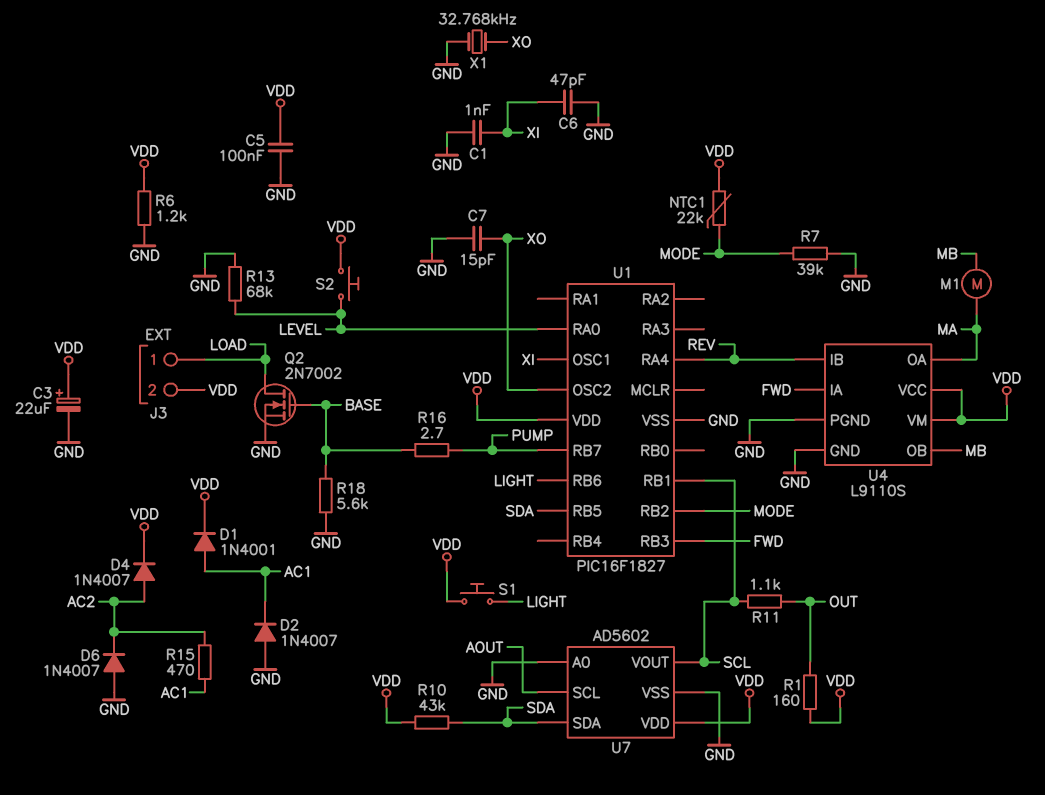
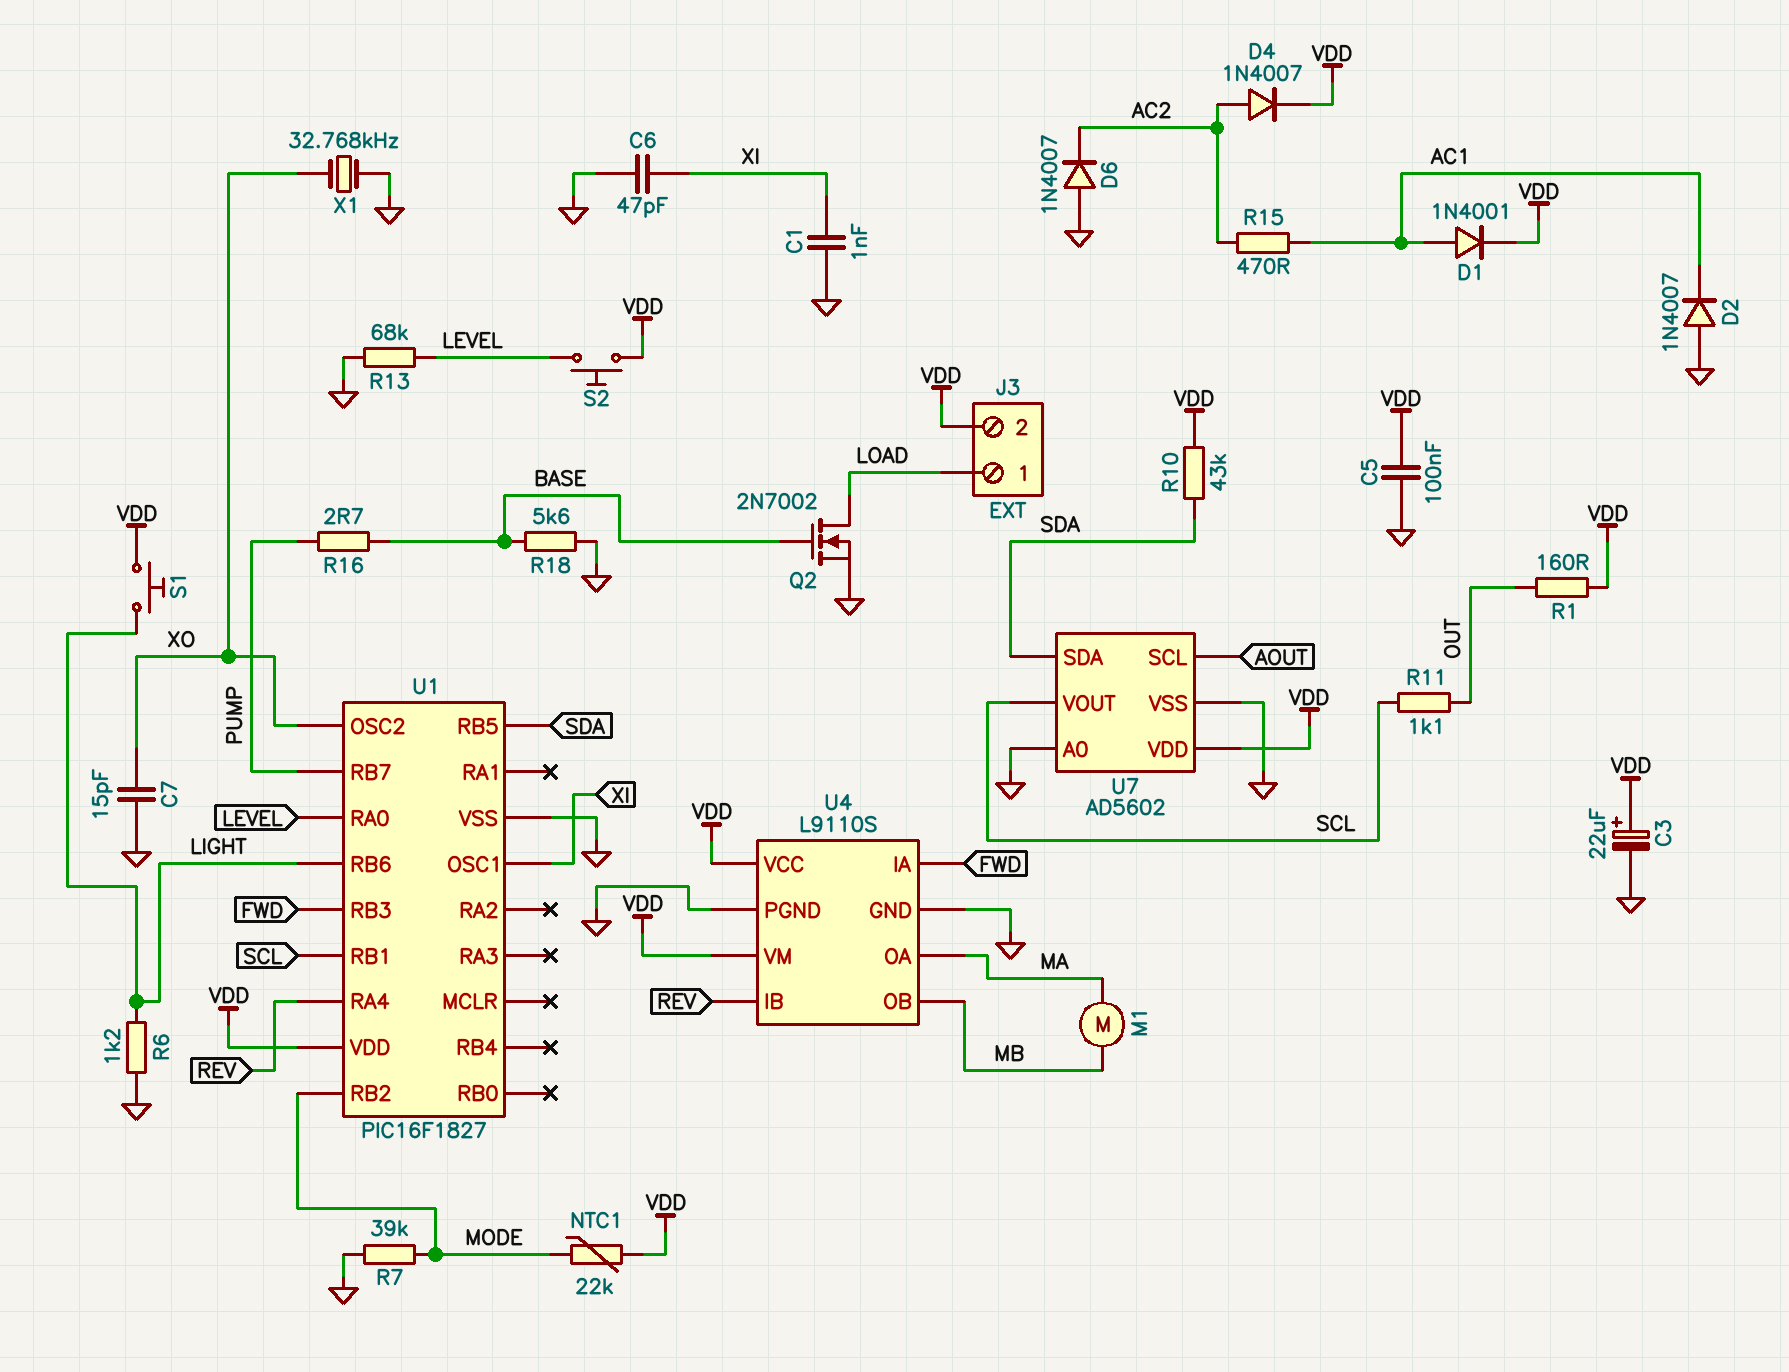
R6: 1.2k (GND, VDD) -> 1.2k (GND, LIGHT)

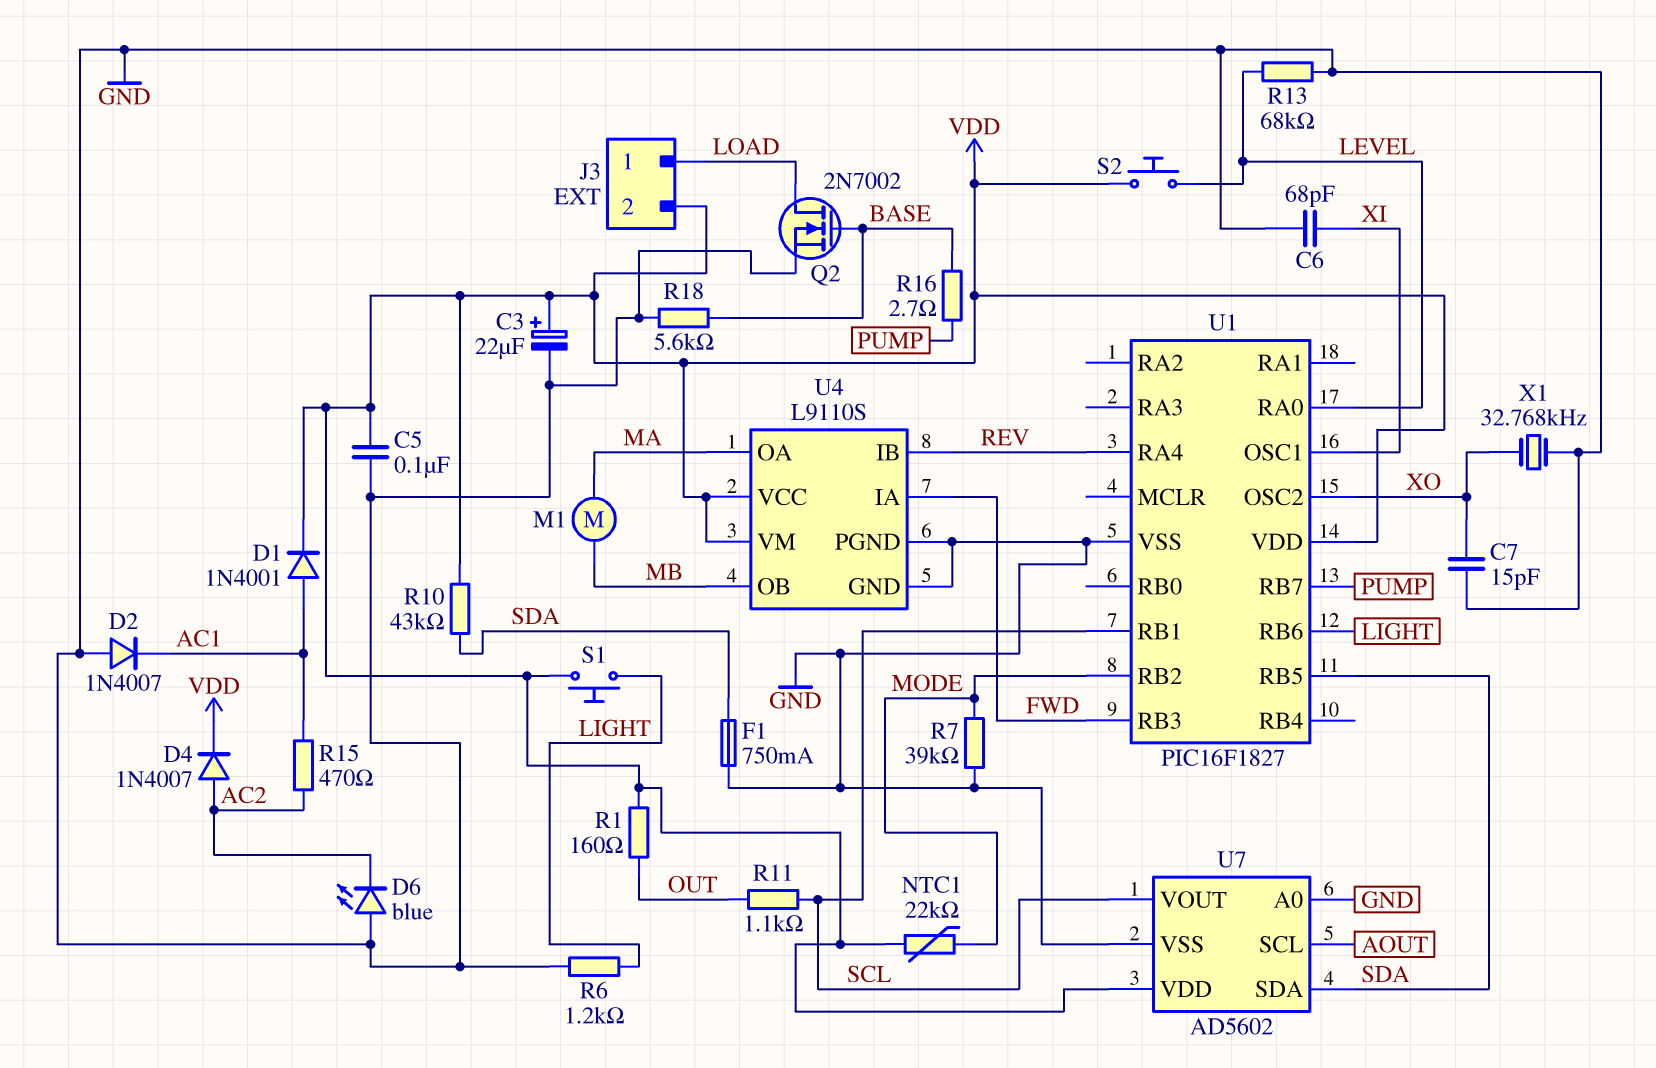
C1: 1nF (GND, XI) -> none
C6: 47pF (GND, XI) -> 68pF (GND, XI)
D6: diode 1N4007 (A GND, K AC2) -> LED blue (A GND, K AC2)
F1: none -> 750mA (GND, SDA)

